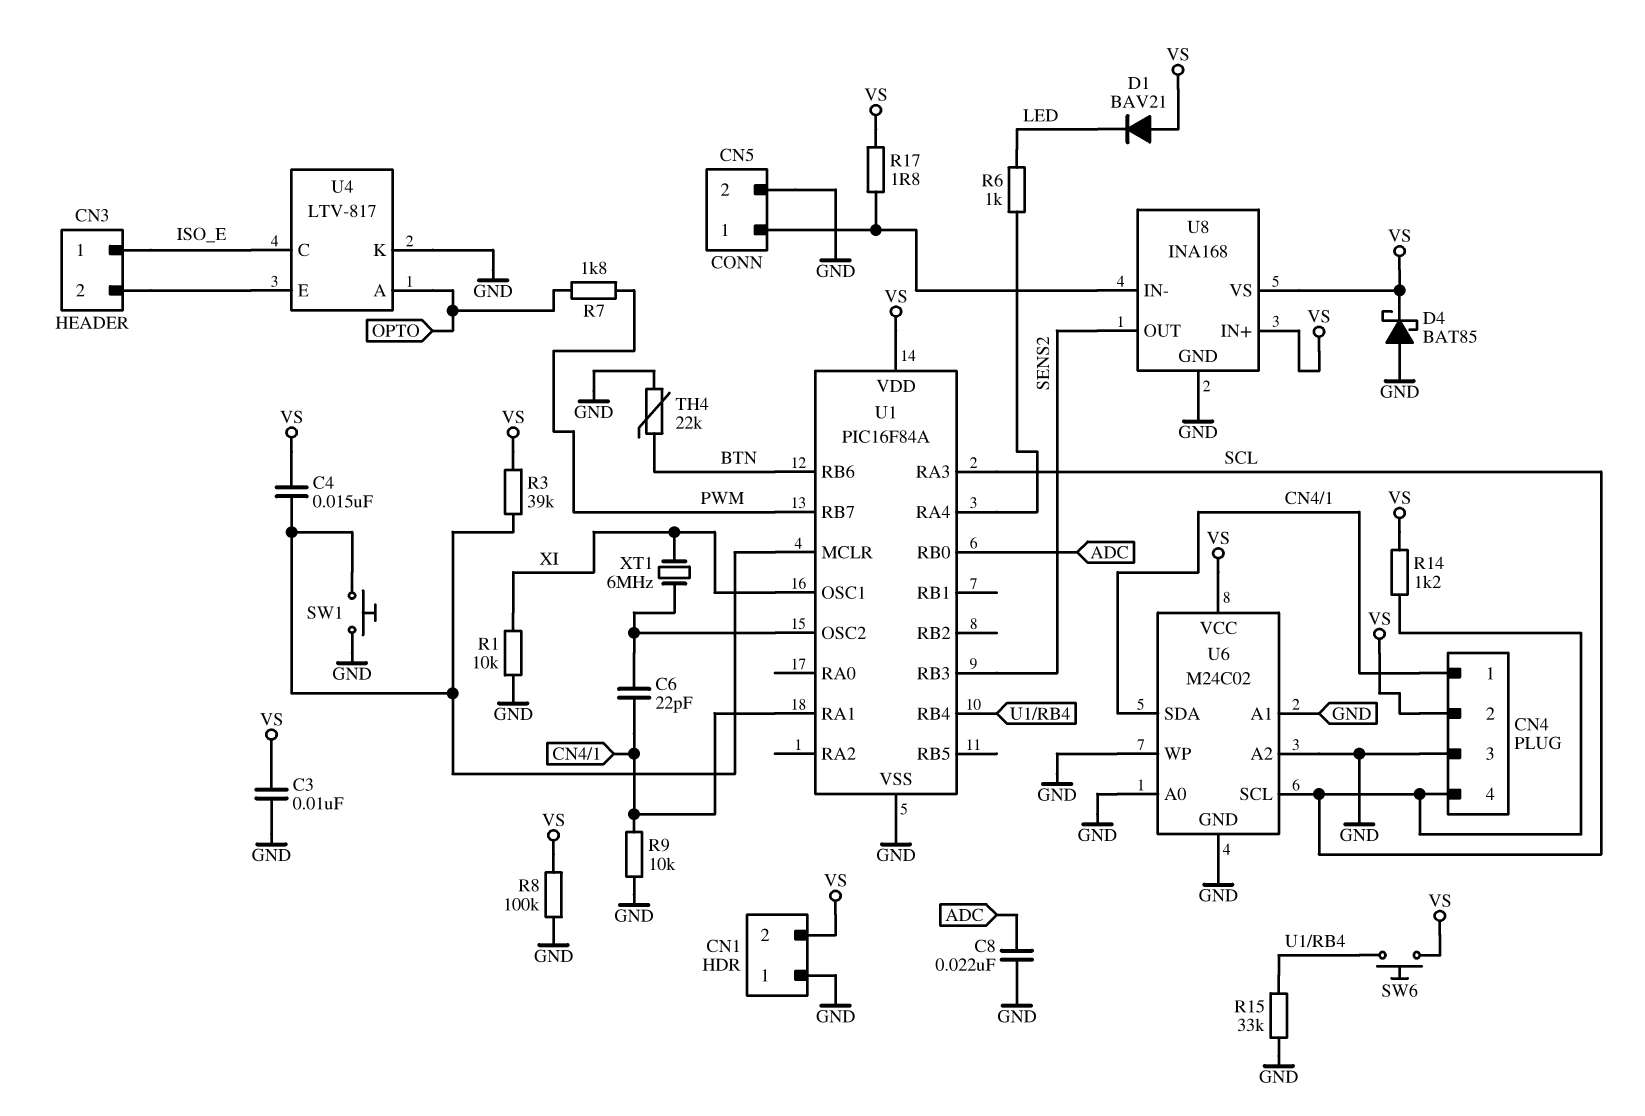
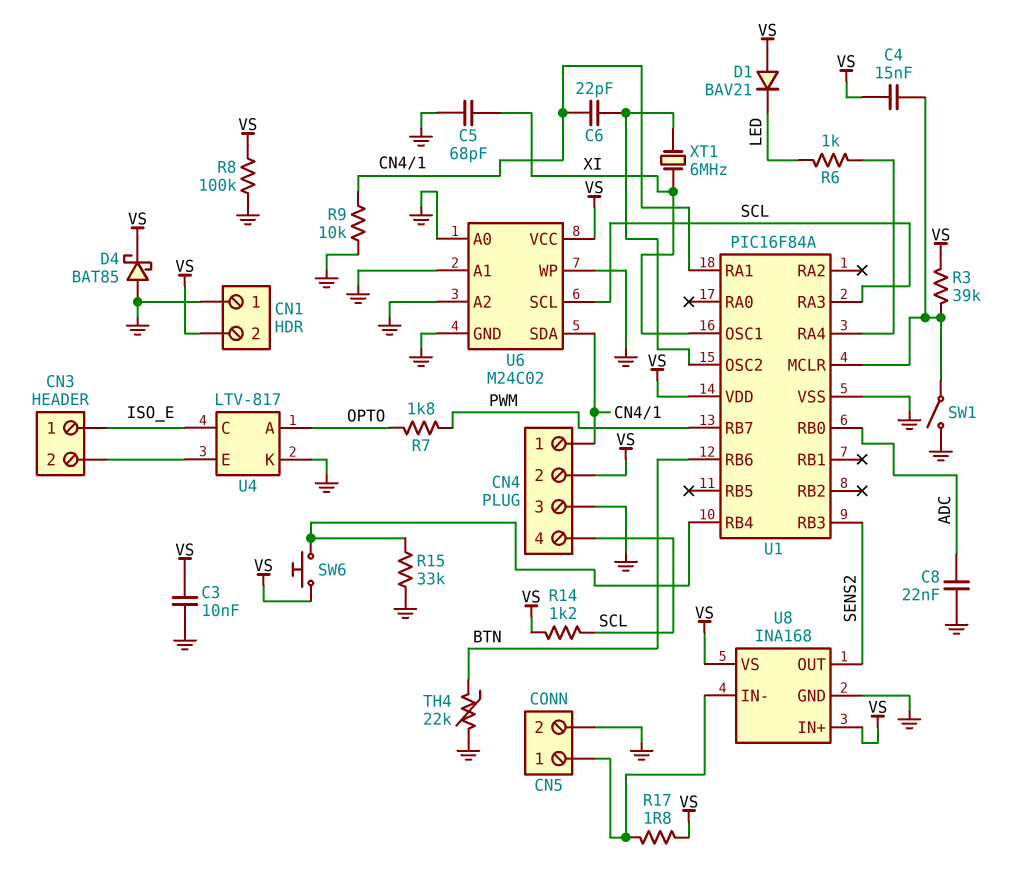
C5: none -> 68pF (GND, XI)
R1: 10k (GND, XI) -> none
SW1: button (GND, U1/MCLR) -> switch (GND, U1/MCLR)

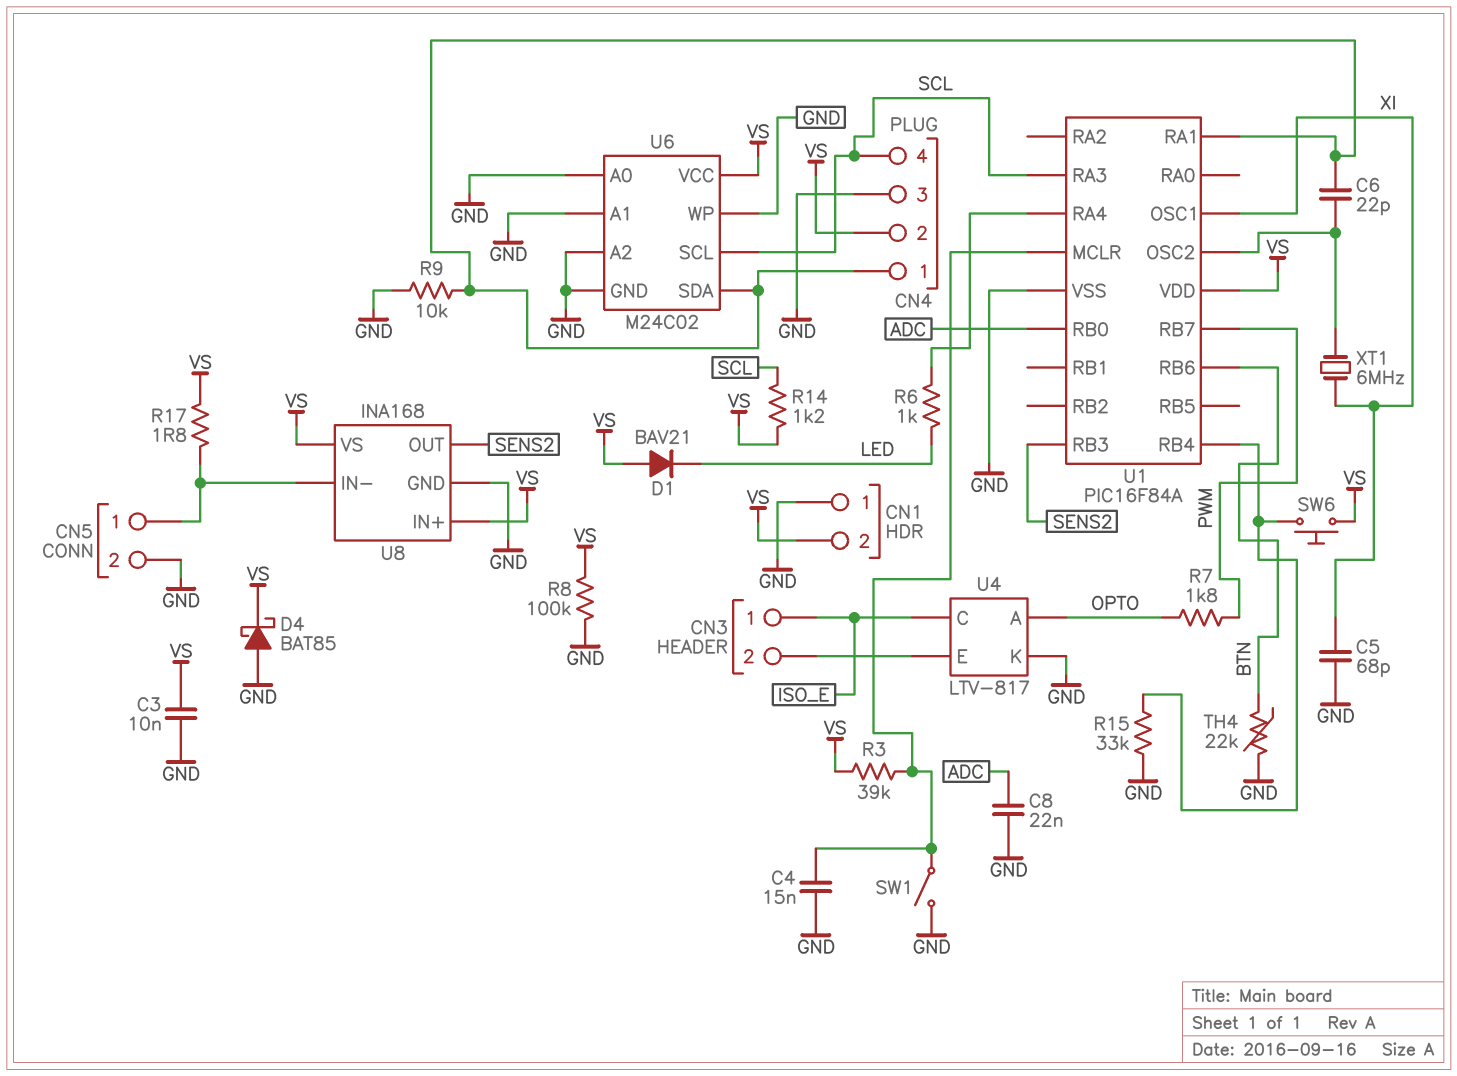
C4: 15nF (U1/MCLR, VS) -> 15nF (GND, U1/MCLR)

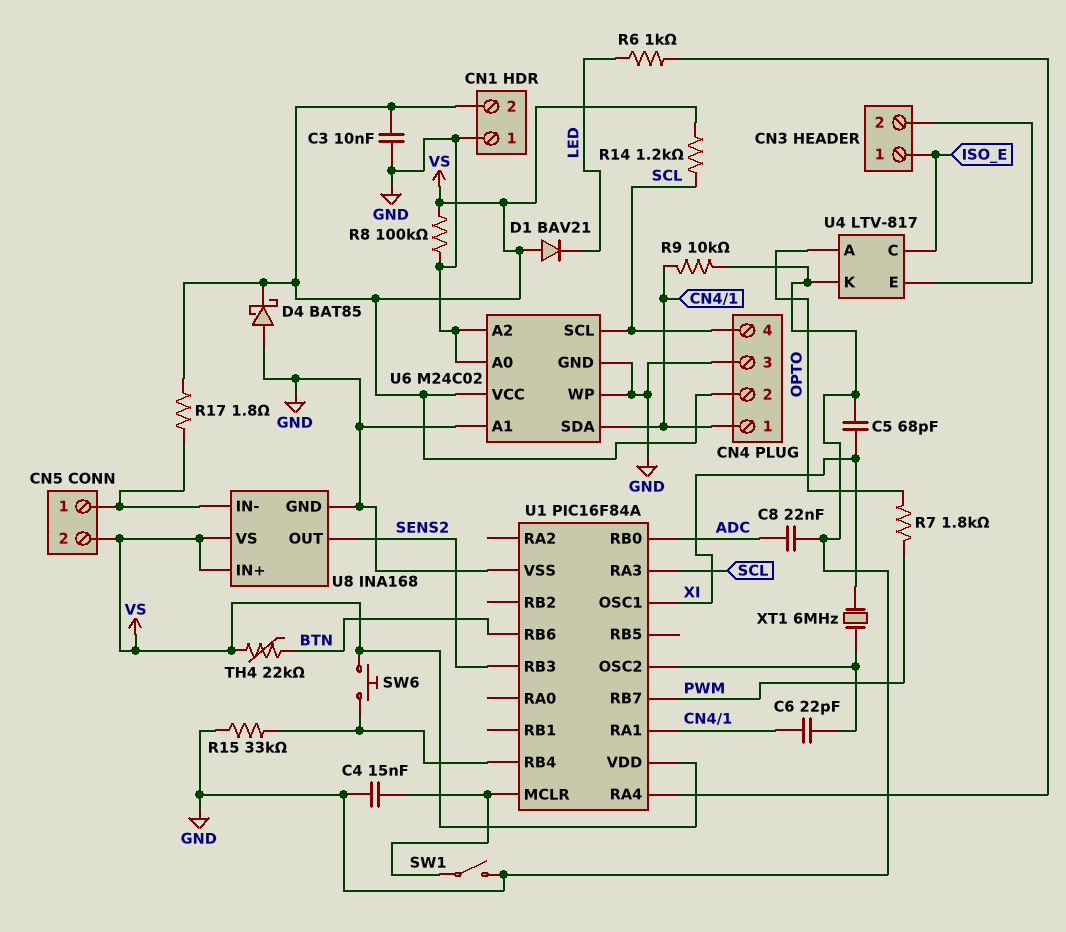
CN5 pin 2: GND -> VS
R3: 39k (U1/MCLR, VS) -> none
TH4: 22k (BTN, GND) -> 22k (BTN, VS)

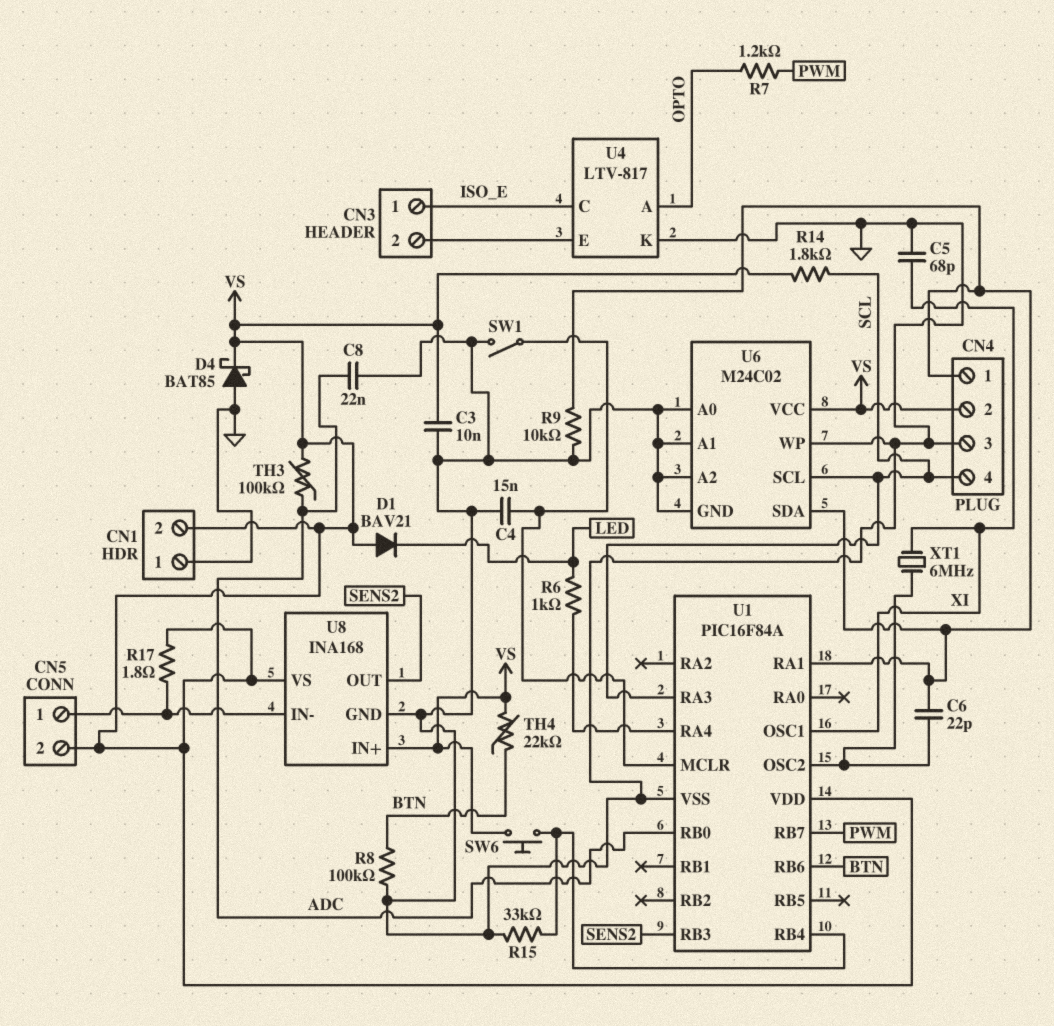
R7: 1.8k (OPTO, PWM) -> 1.2k (OPTO, PWM)
R8: 100k (GND, VS) -> 100k (BTN, GND)
R14: 1.2k (SCL, VS) -> 1.8k (SCL, VS)
TH3: none -> 100k (ADC, VS)

